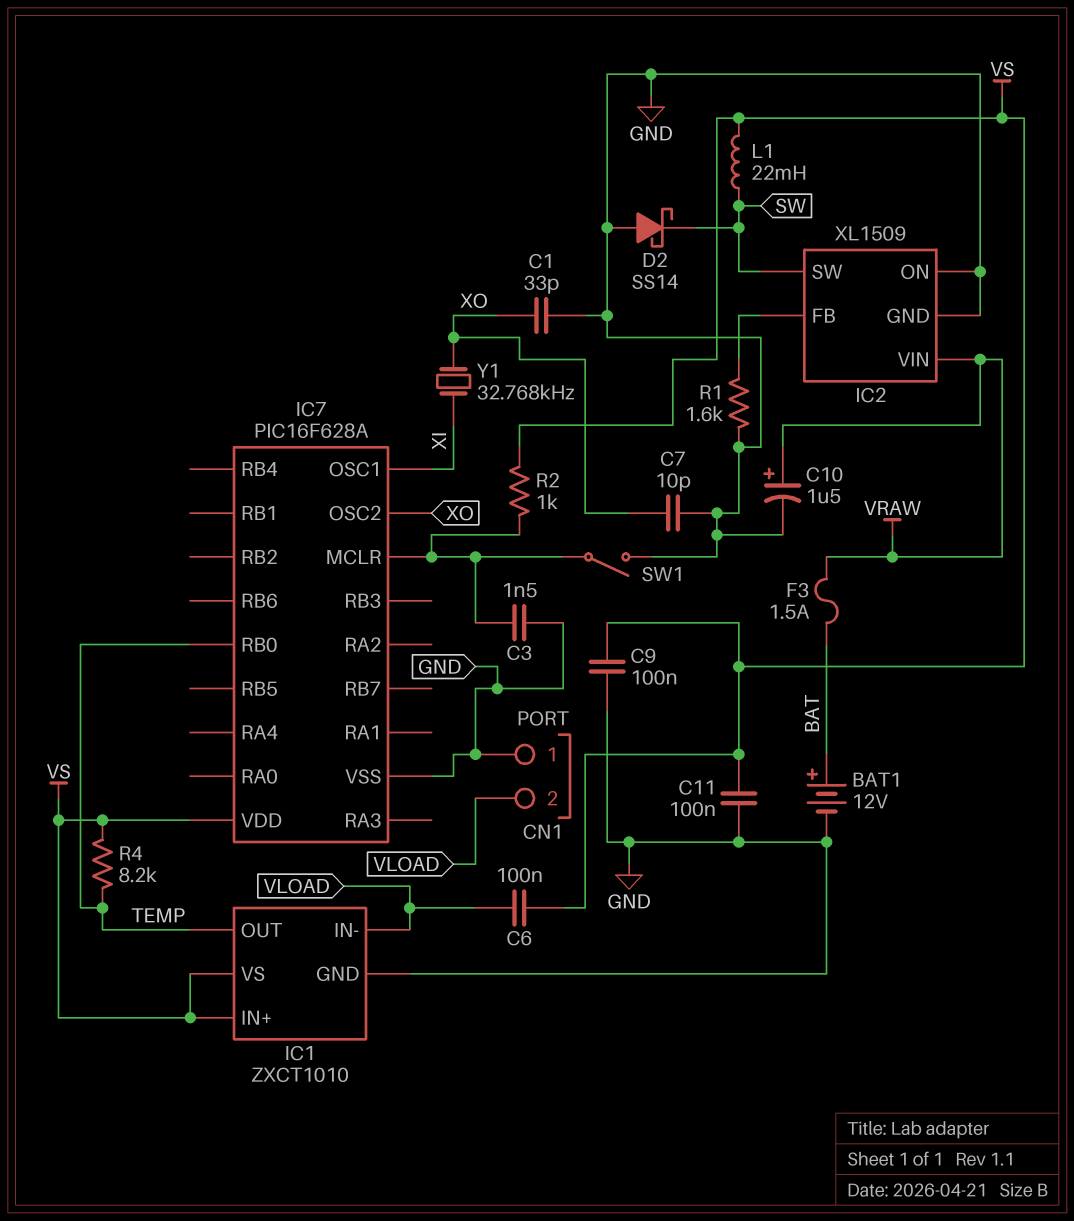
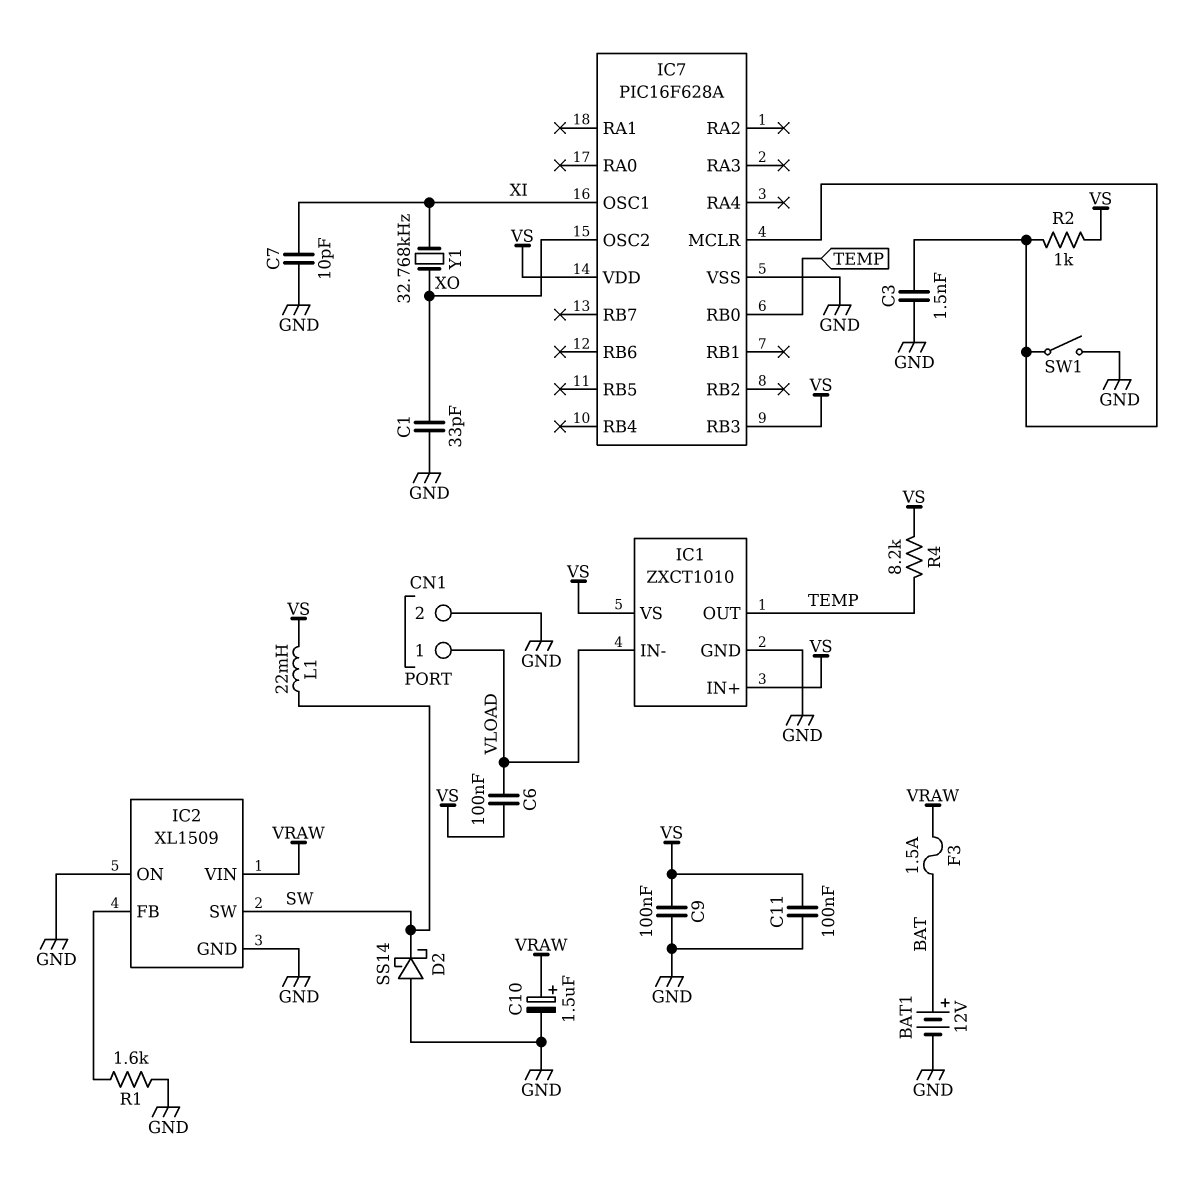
C7: 10pF (GND, XO) -> 10pF (GND, XI)
CN1 pin 1: GND -> VLOAD
CN1 pin 2: VLOAD -> GND
IC7 pin RB3: none -> VS

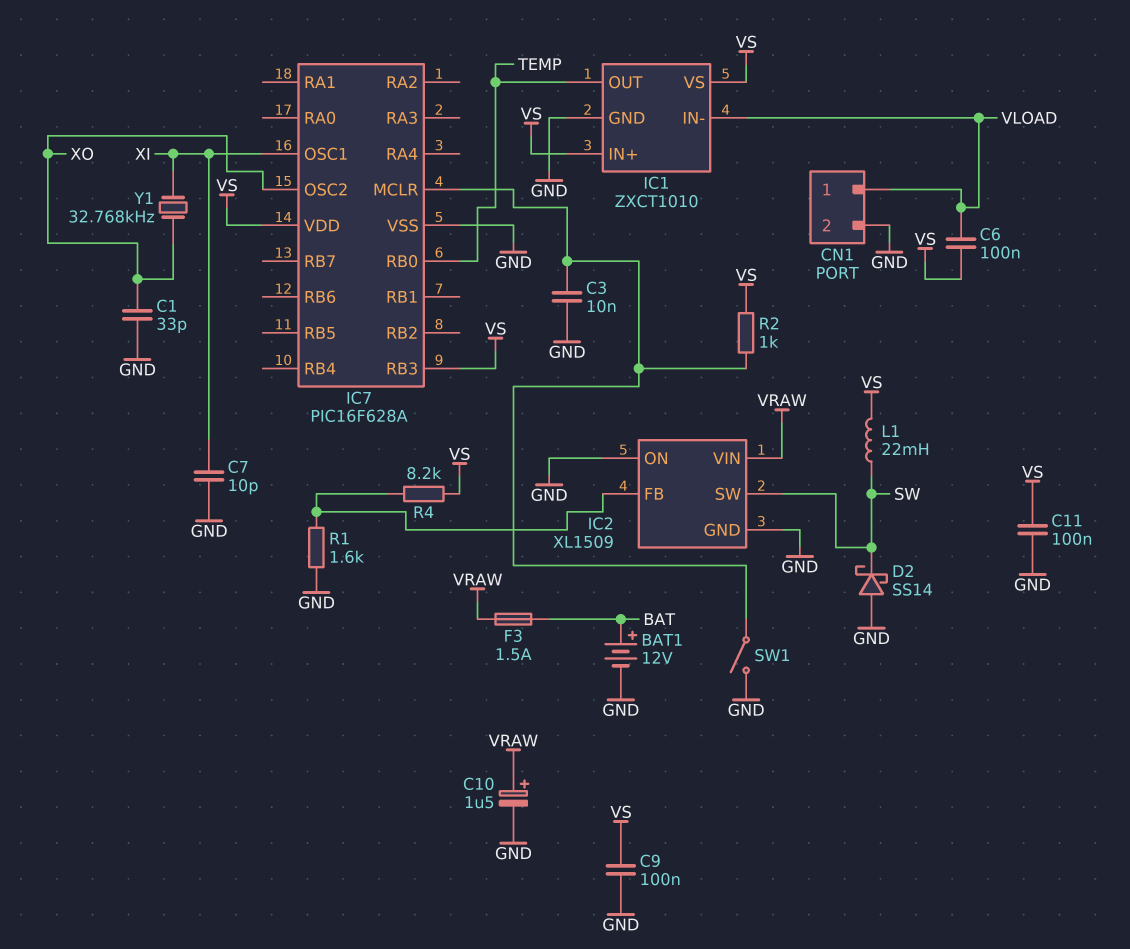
C3: 1.5nF (GND, IC7/MCLR) -> 10nF (GND, IC7/MCLR)
R4: 8.2k (TEMP, VS) -> 8.2k (IC2/FB, VS)

